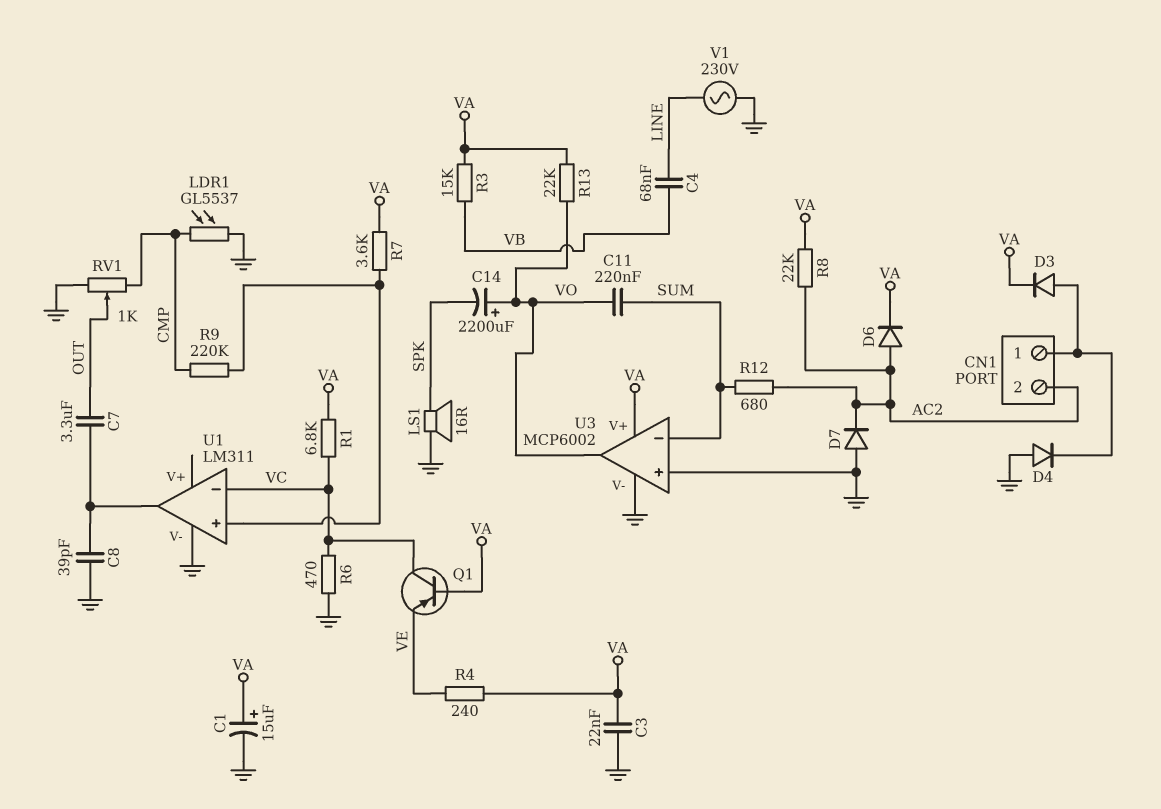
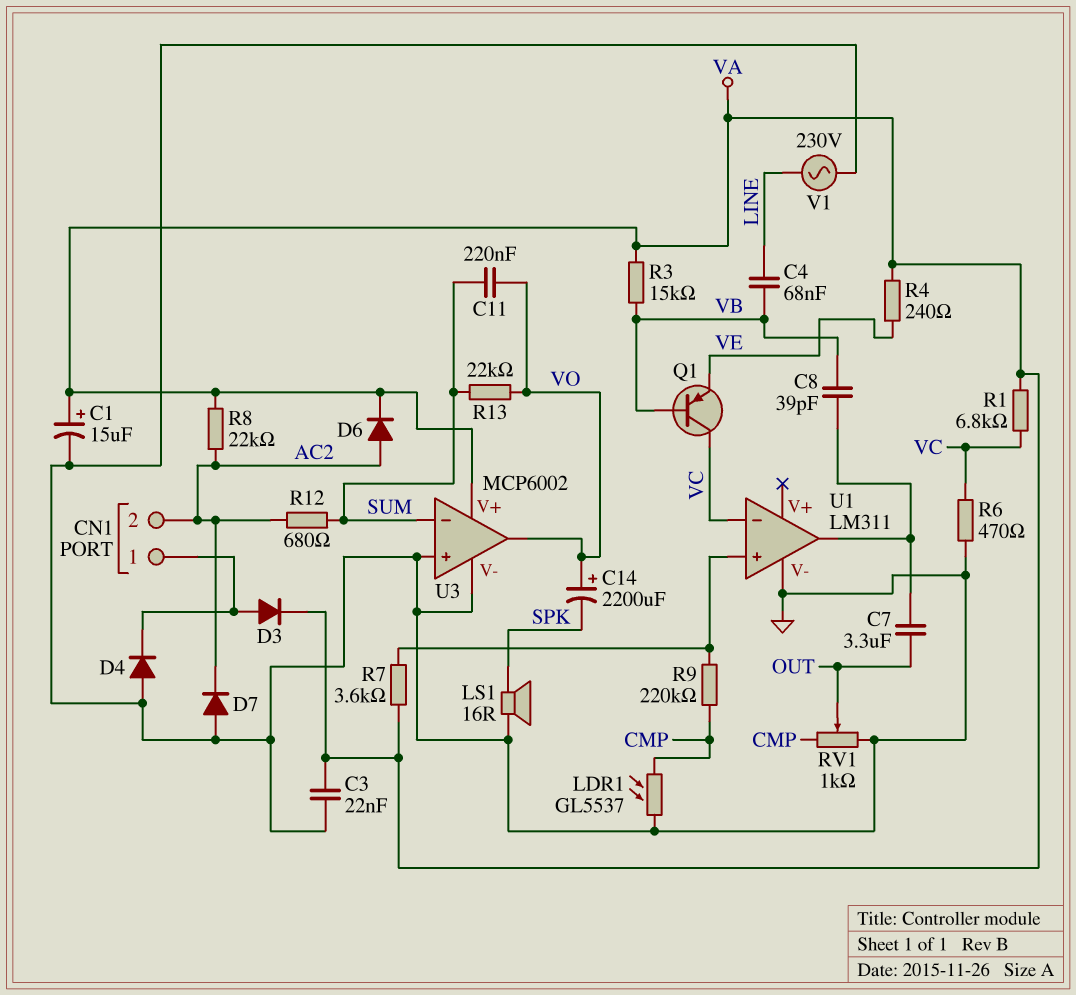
C8: 39pF (GND, U1/out) -> 39pF (U1/out, VB)
Q1: PNP (B VA, C VC, E VE) -> PNP (B VB, C VC, E VE)
R13: 22k (VA, VO) -> 22k (SUM, VO)

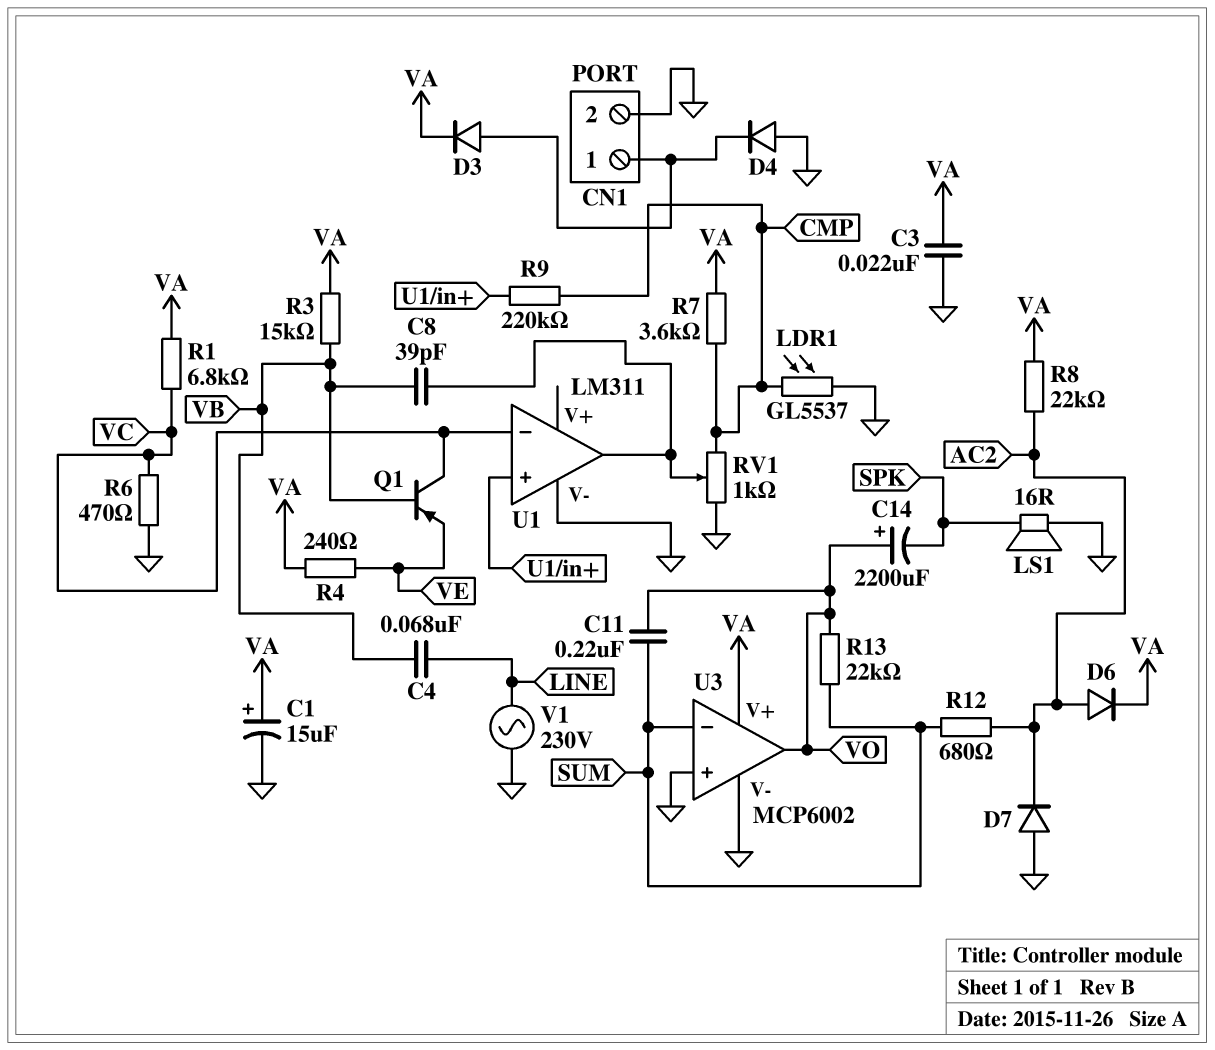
C7: 3.3uF (OUT, U1/out) -> none
CN1 pin 2: AC2 -> GND
R7: 3.6k (U1/in+, VA) -> 3.6k (CMP, VA)
RV1: 1k (CMP, GND, wiper OUT) -> 1k (CMP, GND, wiper U1/out)

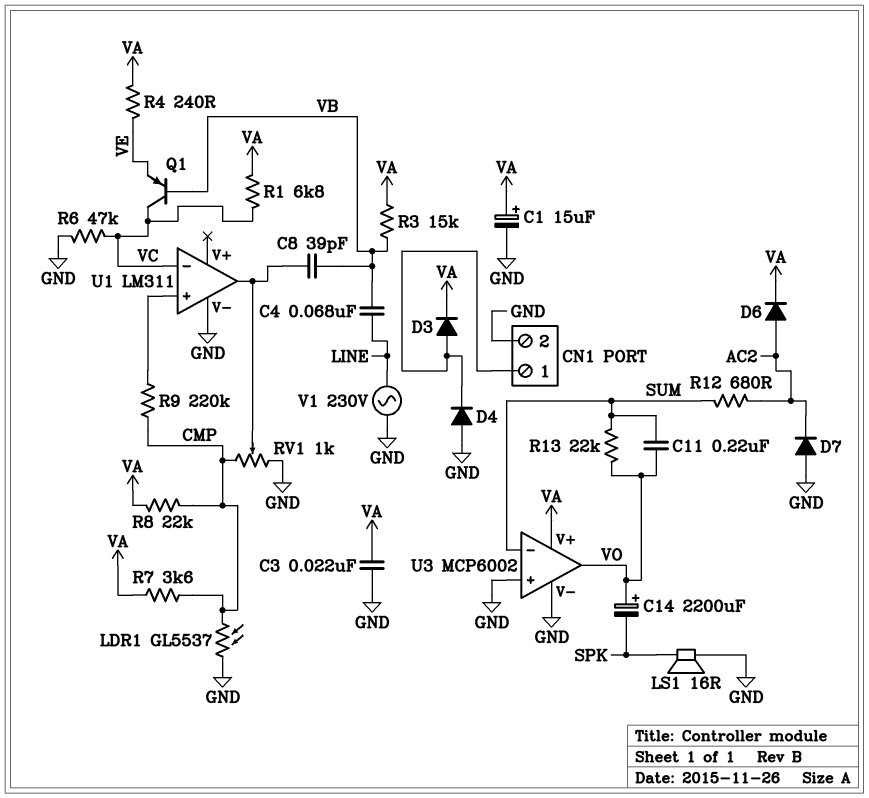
R6: 470 (GND, VC) -> 47k (GND, VC)
R8: 22k (AC2, VA) -> 22k (CMP, VA)

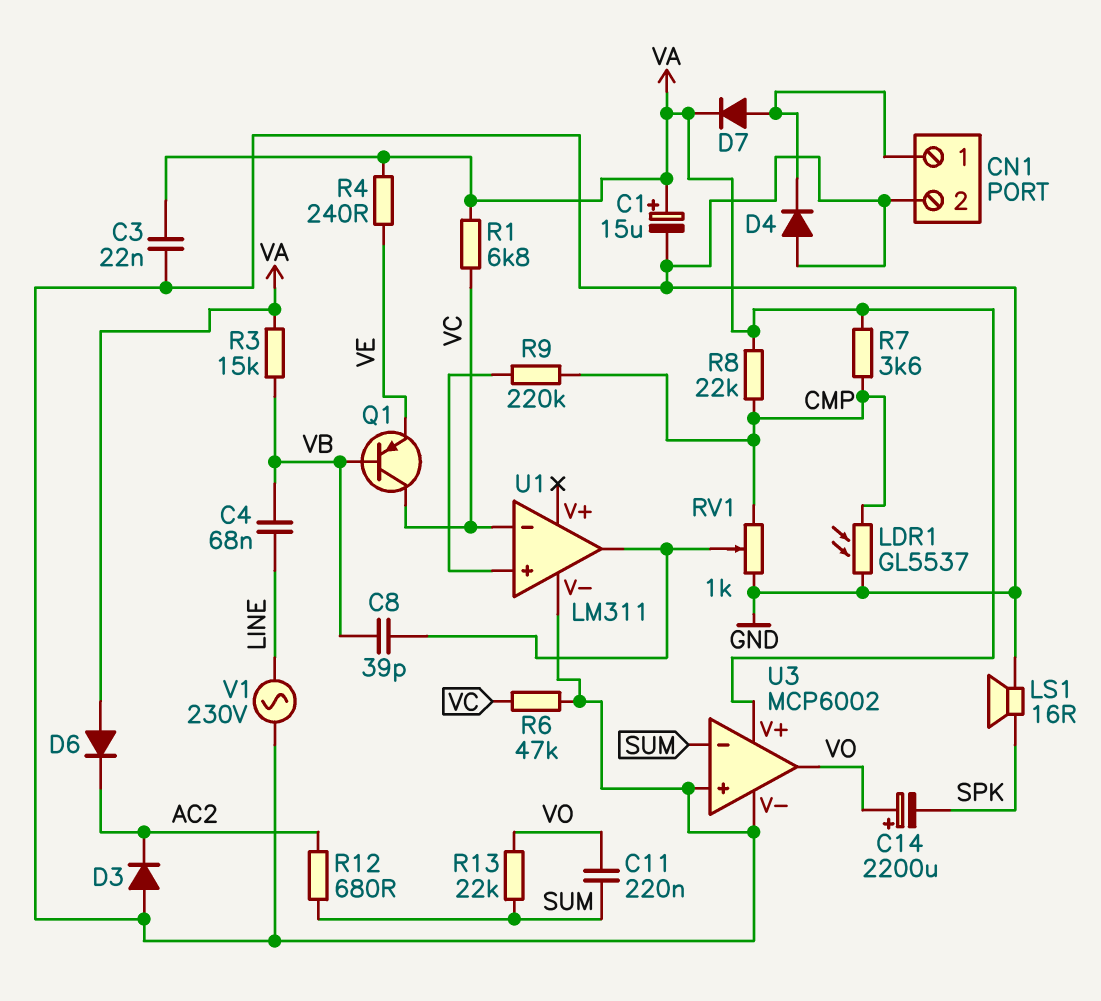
D3: diode (A CN1/1, K VA) -> diode (A GND, K AC2)
D6: diode (A AC2, K VA) -> diode (A VA, K AC2)
D7: diode (A GND, K AC2) -> diode (A CN1/1, K VA)

